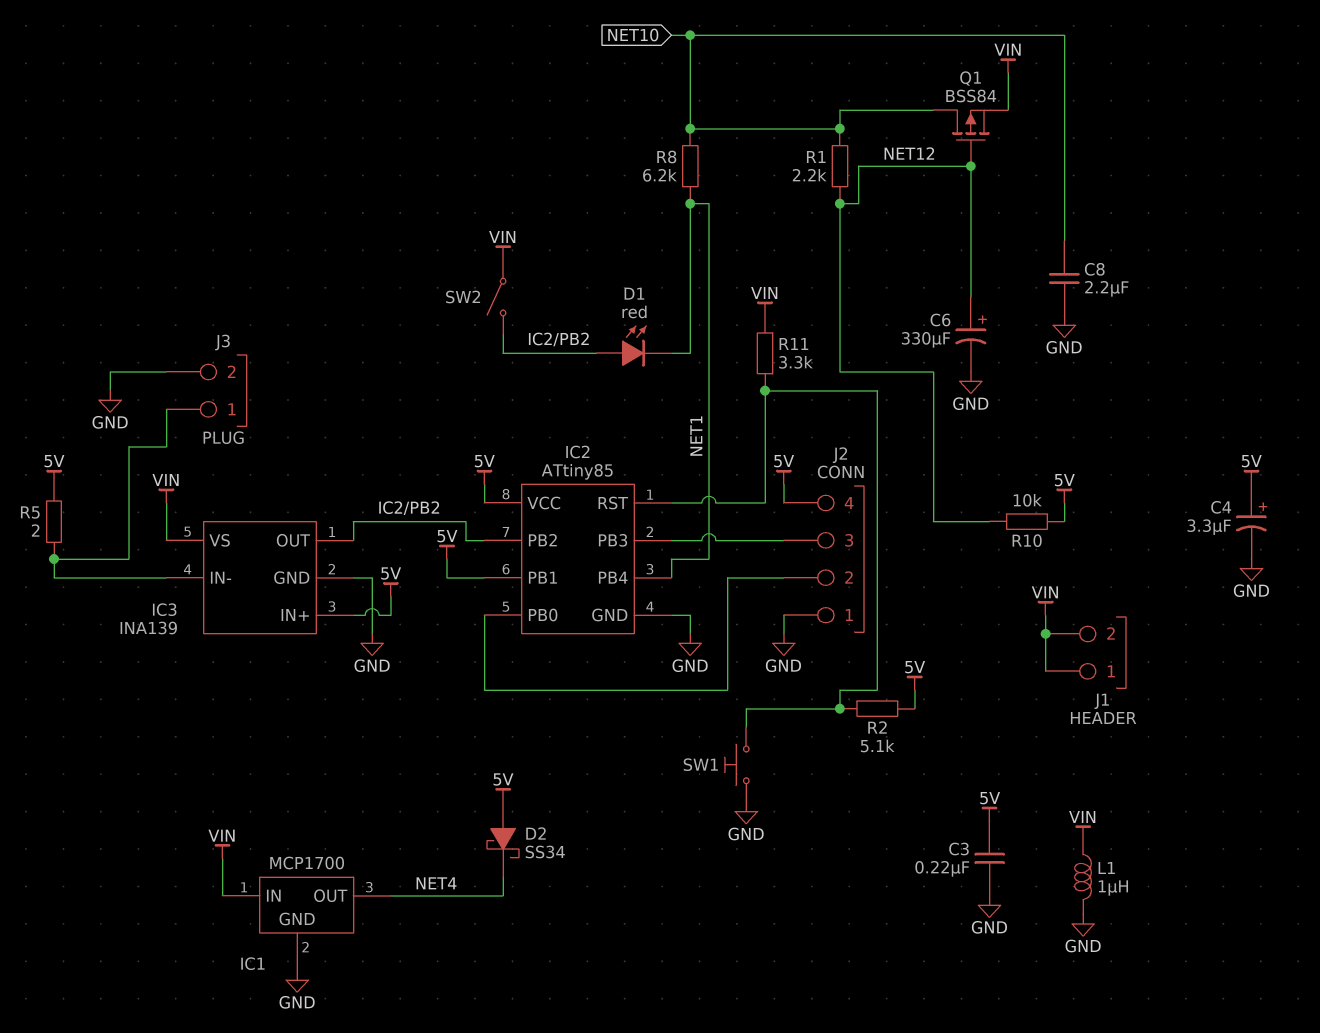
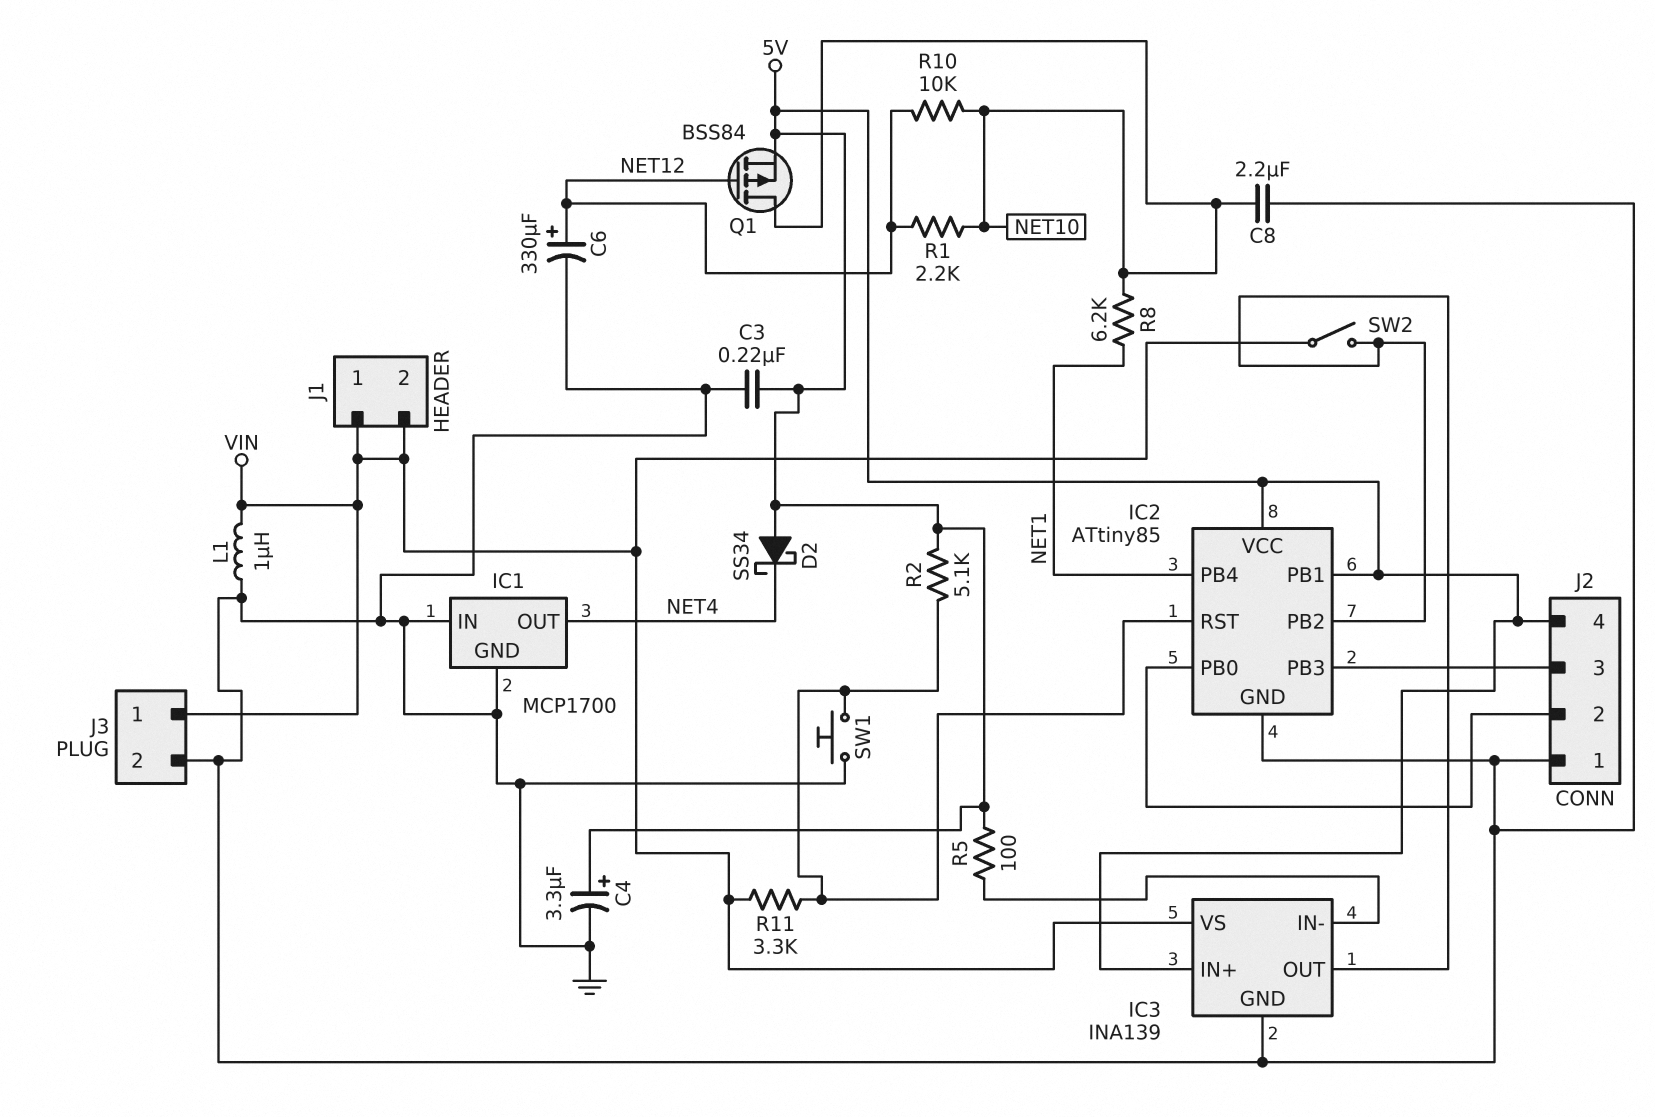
D1: LED red (A IC2/PB2, K NET1) -> none
IC1 pin IN: VIN -> GND
J3 pin 1: IC3/IN- -> VIN
Q1: PMOS BSS84 (G NET12, D NET10, S VIN) -> PMOS BSS84 (G NET12, D NET10, S 5V)
R5: 2 (5V, IC3/IN-) -> 100 (5V, IC3/IN-)
R10: 10k (5V, NET12) -> 10k (NET10, NET12)

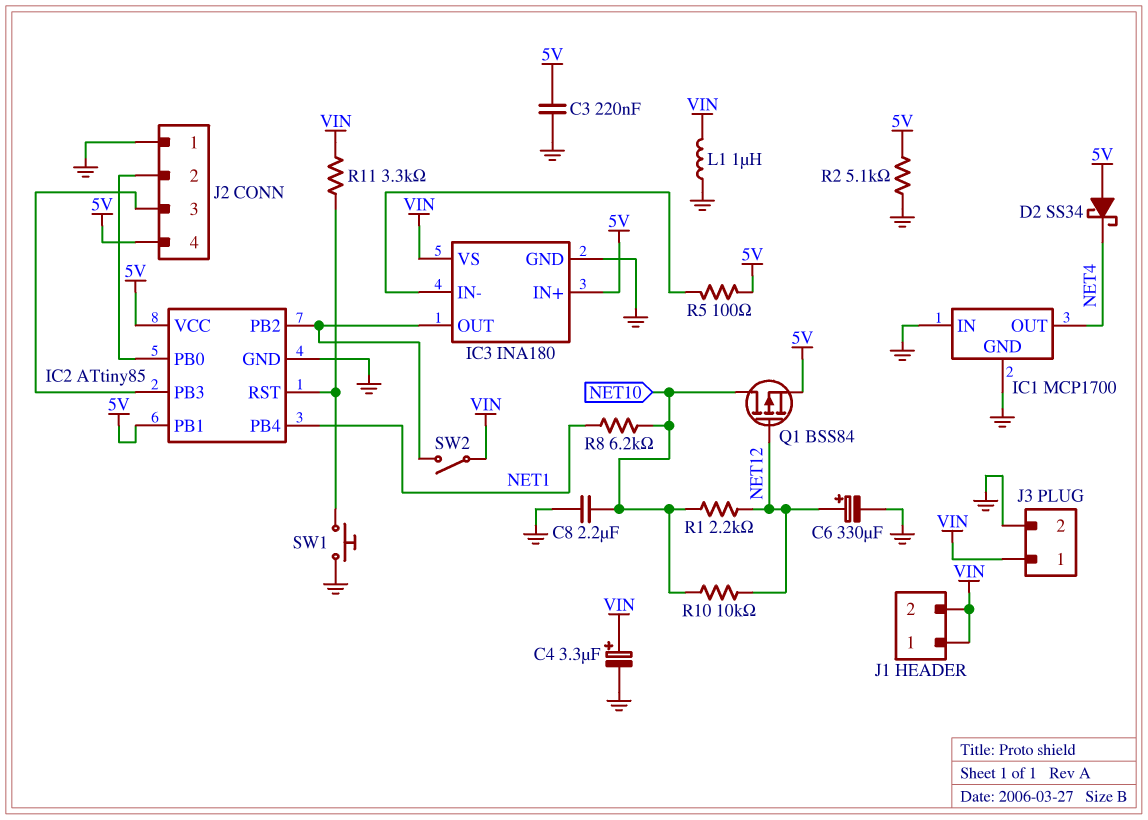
C4: 3.3uF (plus 5V, minus GND) -> 3.3uF (plus VIN, minus GND)
IC3: INA139 -> INA180
R2: 5.1k (5V, IC2/RST) -> 5.1k (5V, GND)

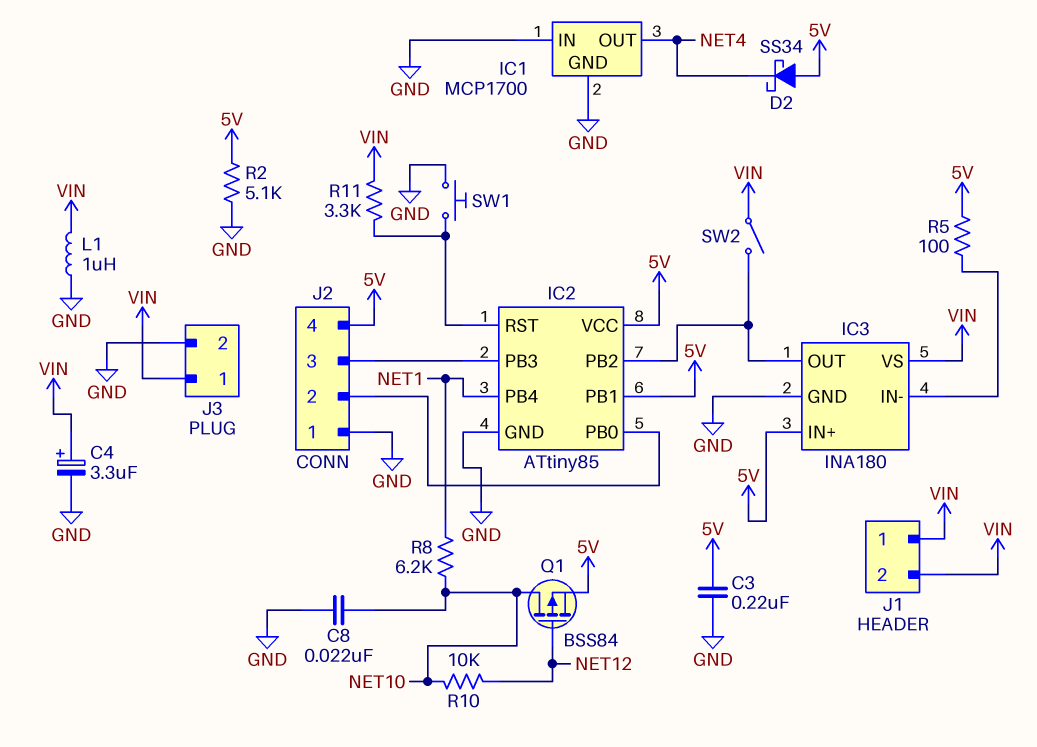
C6: 330uF (plus NET12, minus GND) -> none
C8: 2.2uF (GND, NET10) -> 22nF (GND, NET10)
R1: 2.2k (NET10, NET12) -> none

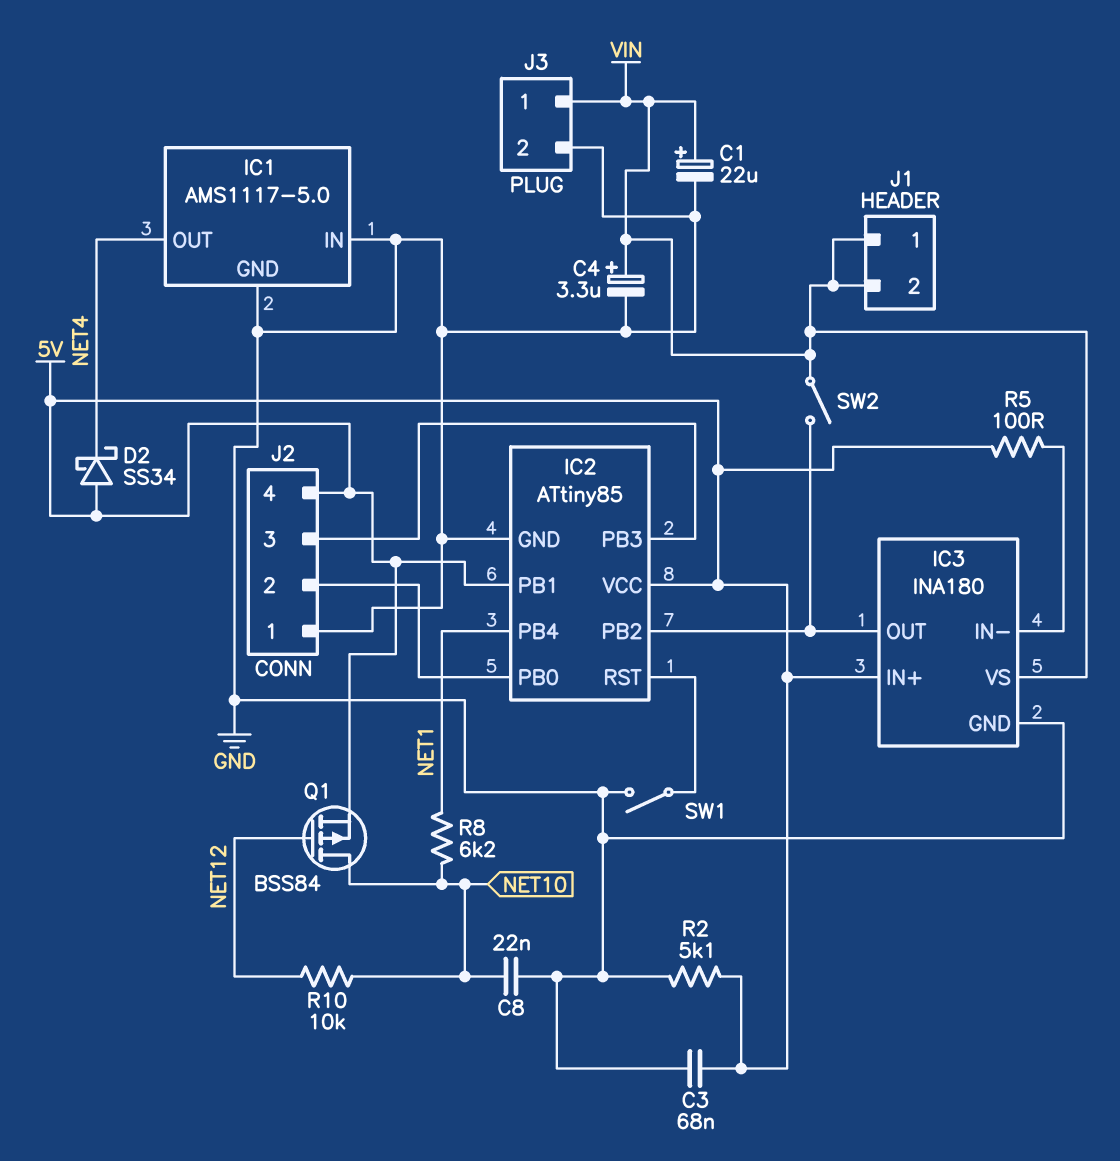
C1: none -> 22uF (plus VIN, minus GND)
C3: 220nF (5V, GND) -> 68nF (5V, GND)
IC1: MCP1700 -> AMS1117-5.0
L1: 1uH (GND, VIN) -> none
R11: 3.3k (IC2/RST, VIN) -> none
SW1: button (GND, IC2/RST) -> switch (GND, IC2/RST)

